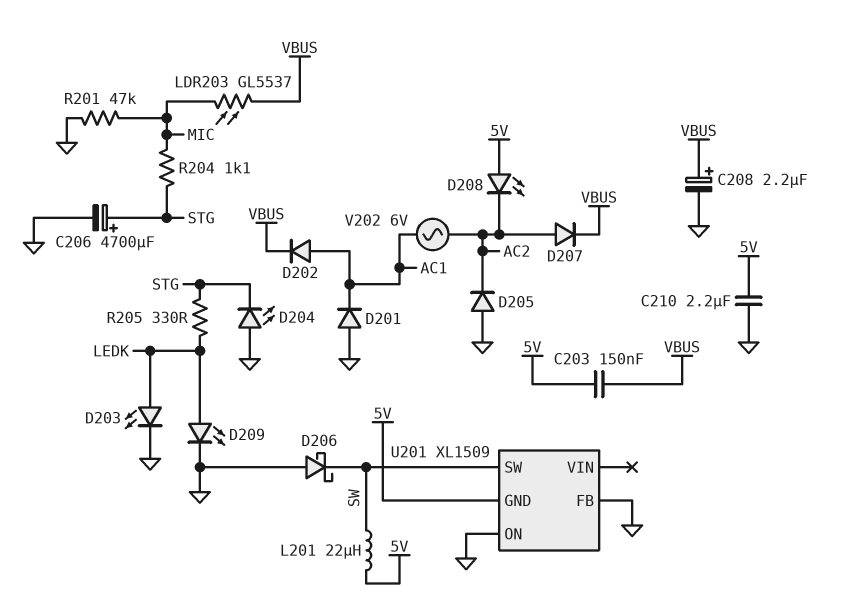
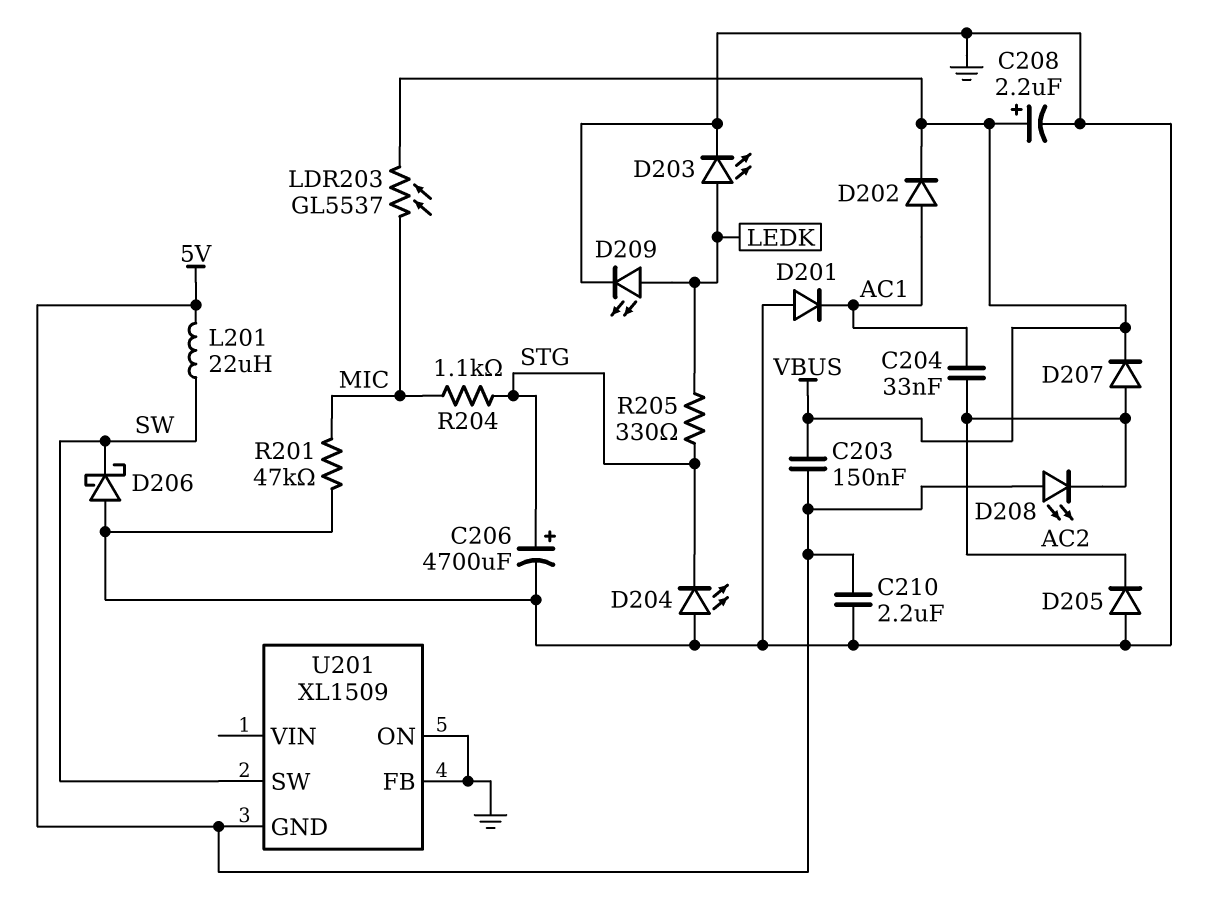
C204: none -> 33nF (AC1, AC2)
V202: AC 6V (AC1, AC2) -> none

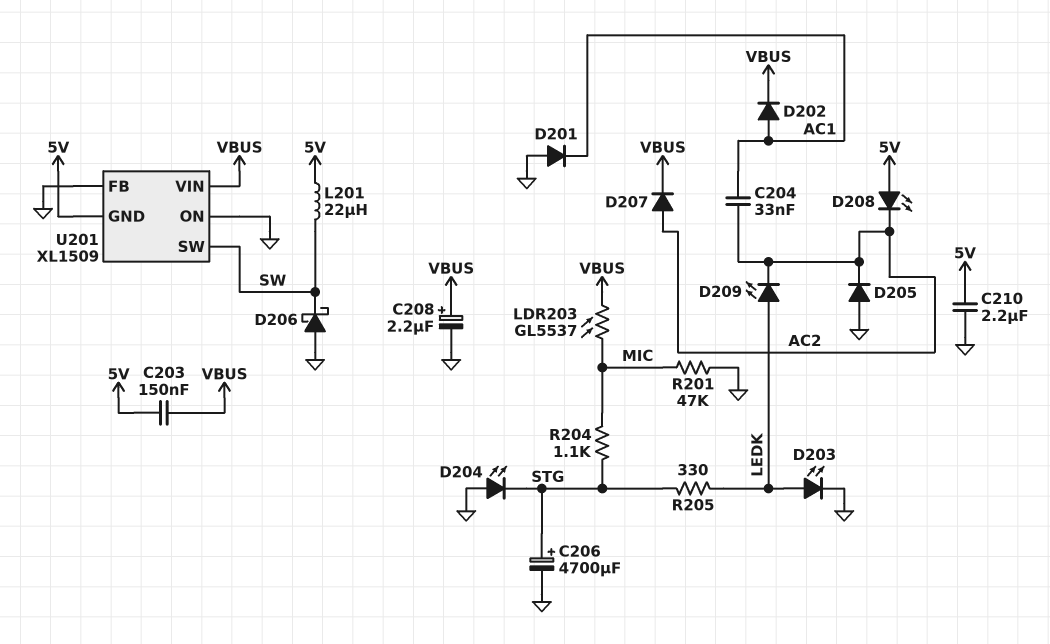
D209: LED (A LEDK, K GND) -> LED (A LEDK, K AC2)
U201 pin VIN: none -> VBUS

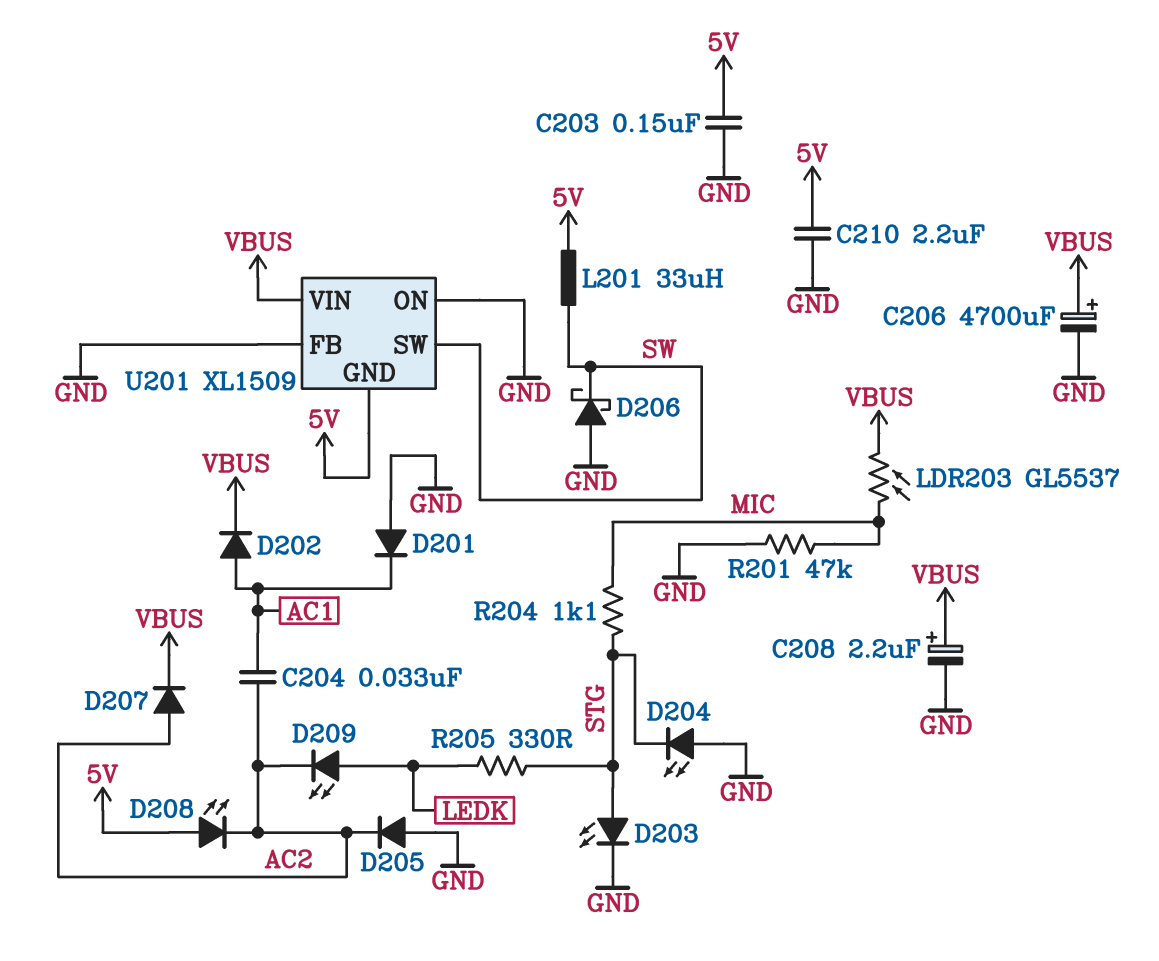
C203: 150nF (5V, VBUS) -> 150nF (5V, GND)
C206: 4700uF (plus STG, minus GND) -> 4700uF (plus VBUS, minus GND)
D203: LED (A LEDK, K GND) -> LED (A STG, K GND)
L201: 22uH (5V, SW) -> 33uH (5V, SW)

